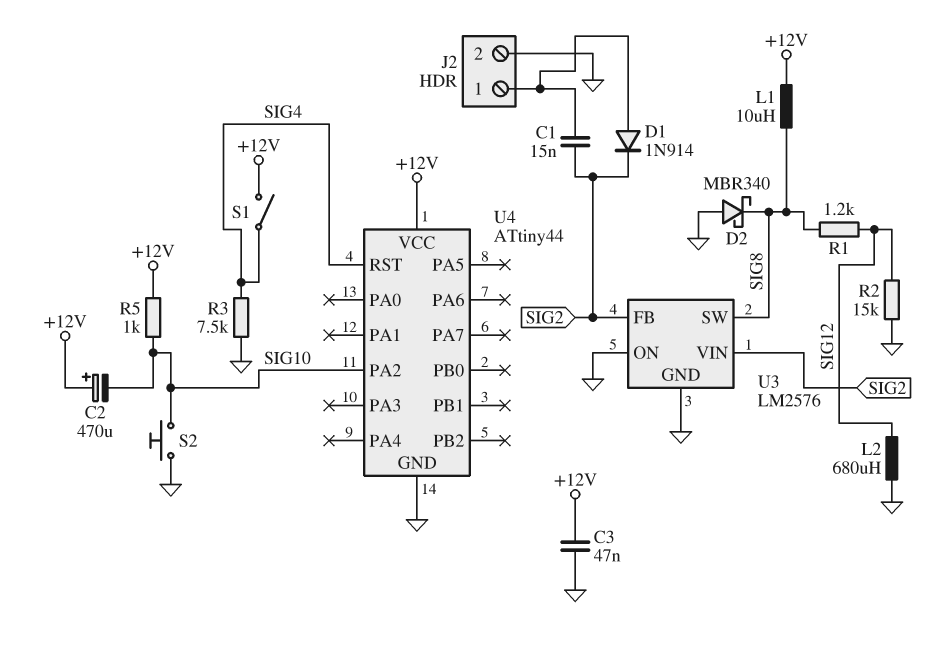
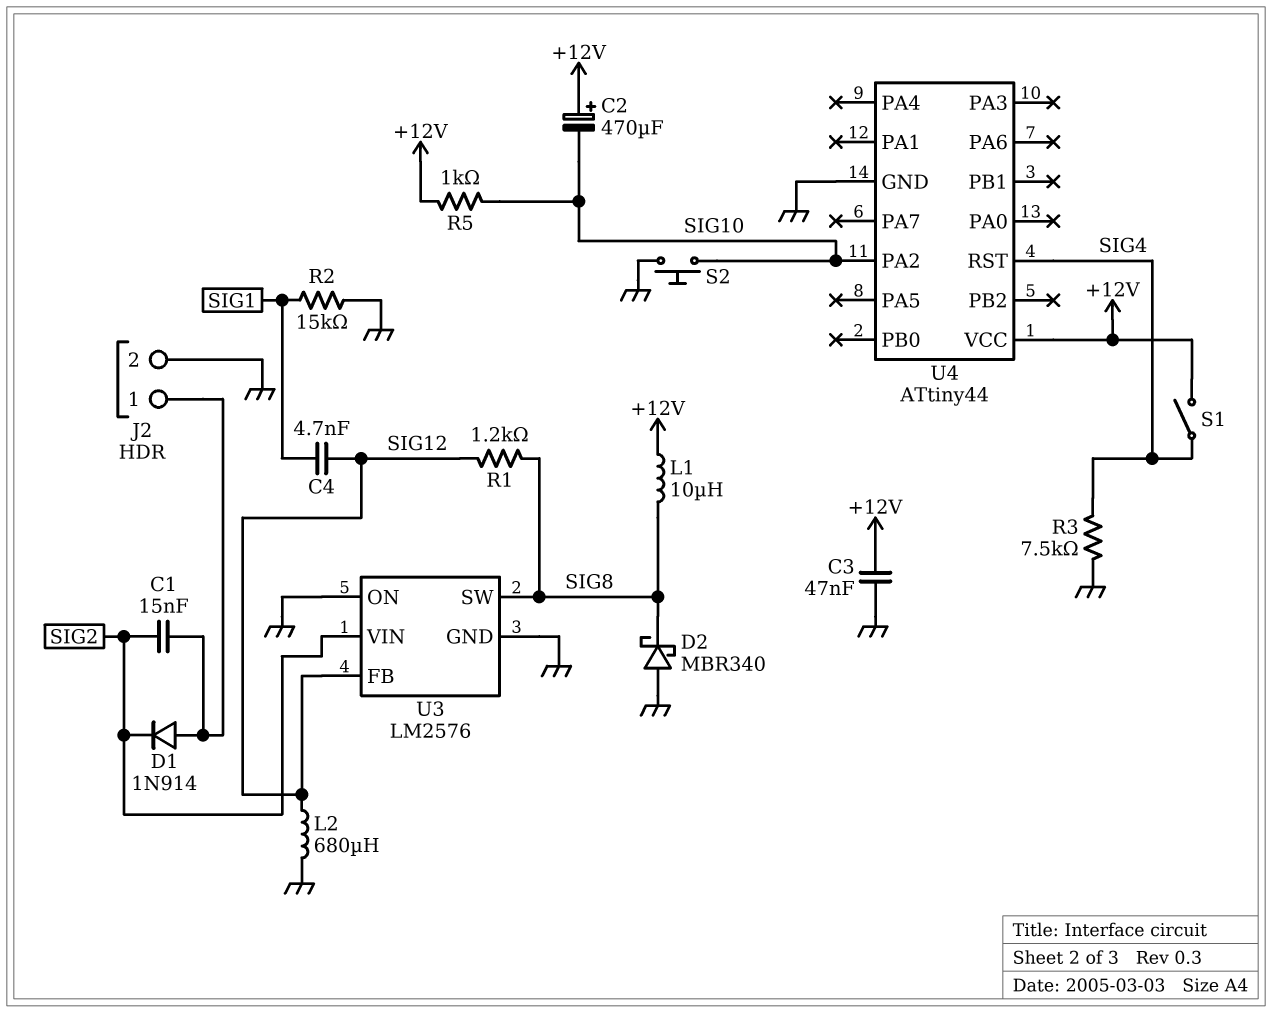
C4: none -> 4.7nF (SIG1, SIG12)
R2: 15k (GND, SIG12) -> 15k (GND, SIG1)
U3 pin FB: SIG2 -> SIG12

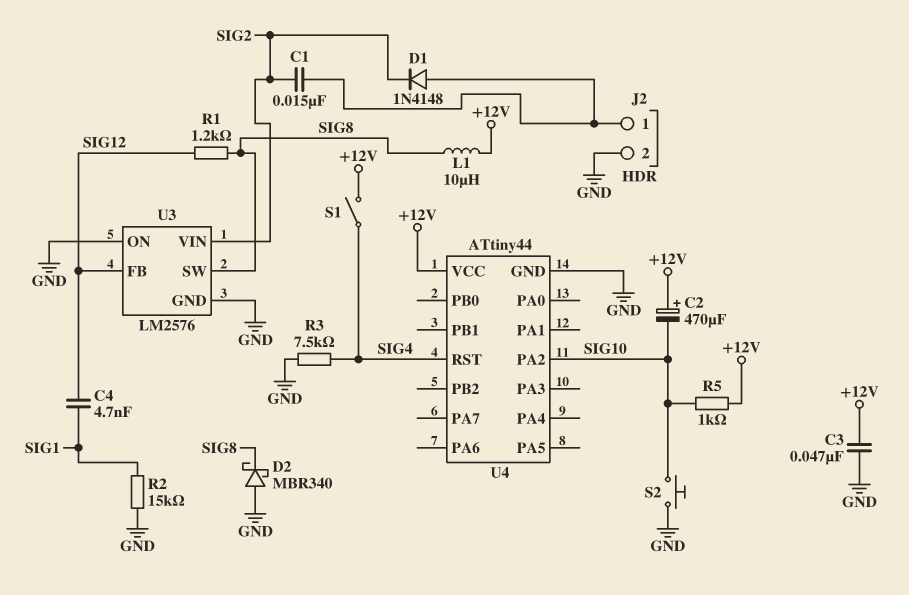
D1: diode 1N914 (A J2/1, K SIG2) -> diode 1N4148 (A J2/1, K SIG2)
L2: 680uH (GND, SIG12) -> none

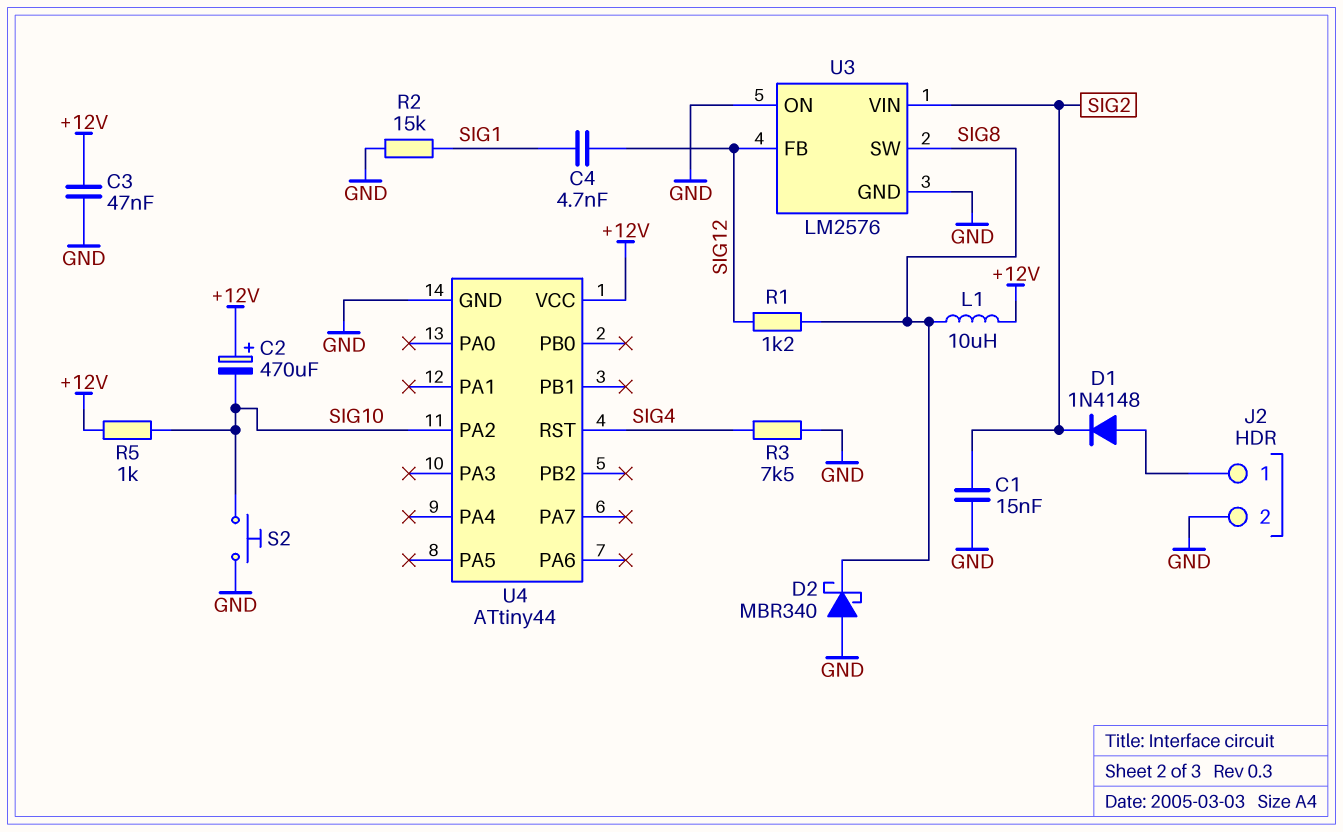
C1: 15nF (J2/1, SIG2) -> 15nF (GND, SIG2)
S1: switch (+12V, SIG4) -> none

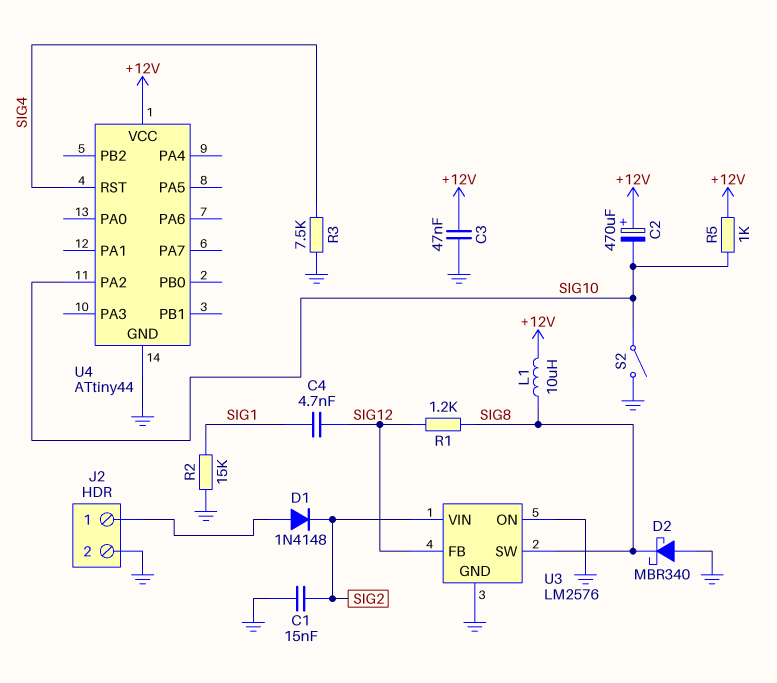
S2: button (GND, SIG10) -> switch (GND, SIG10)

